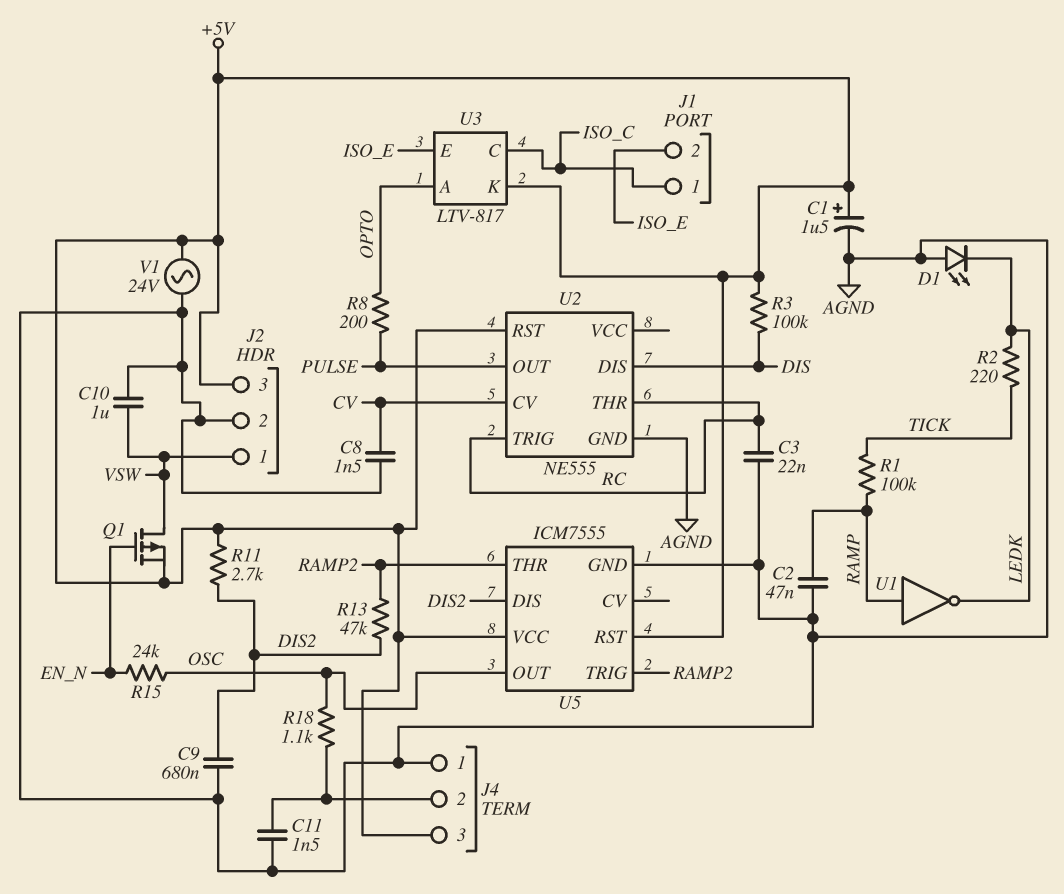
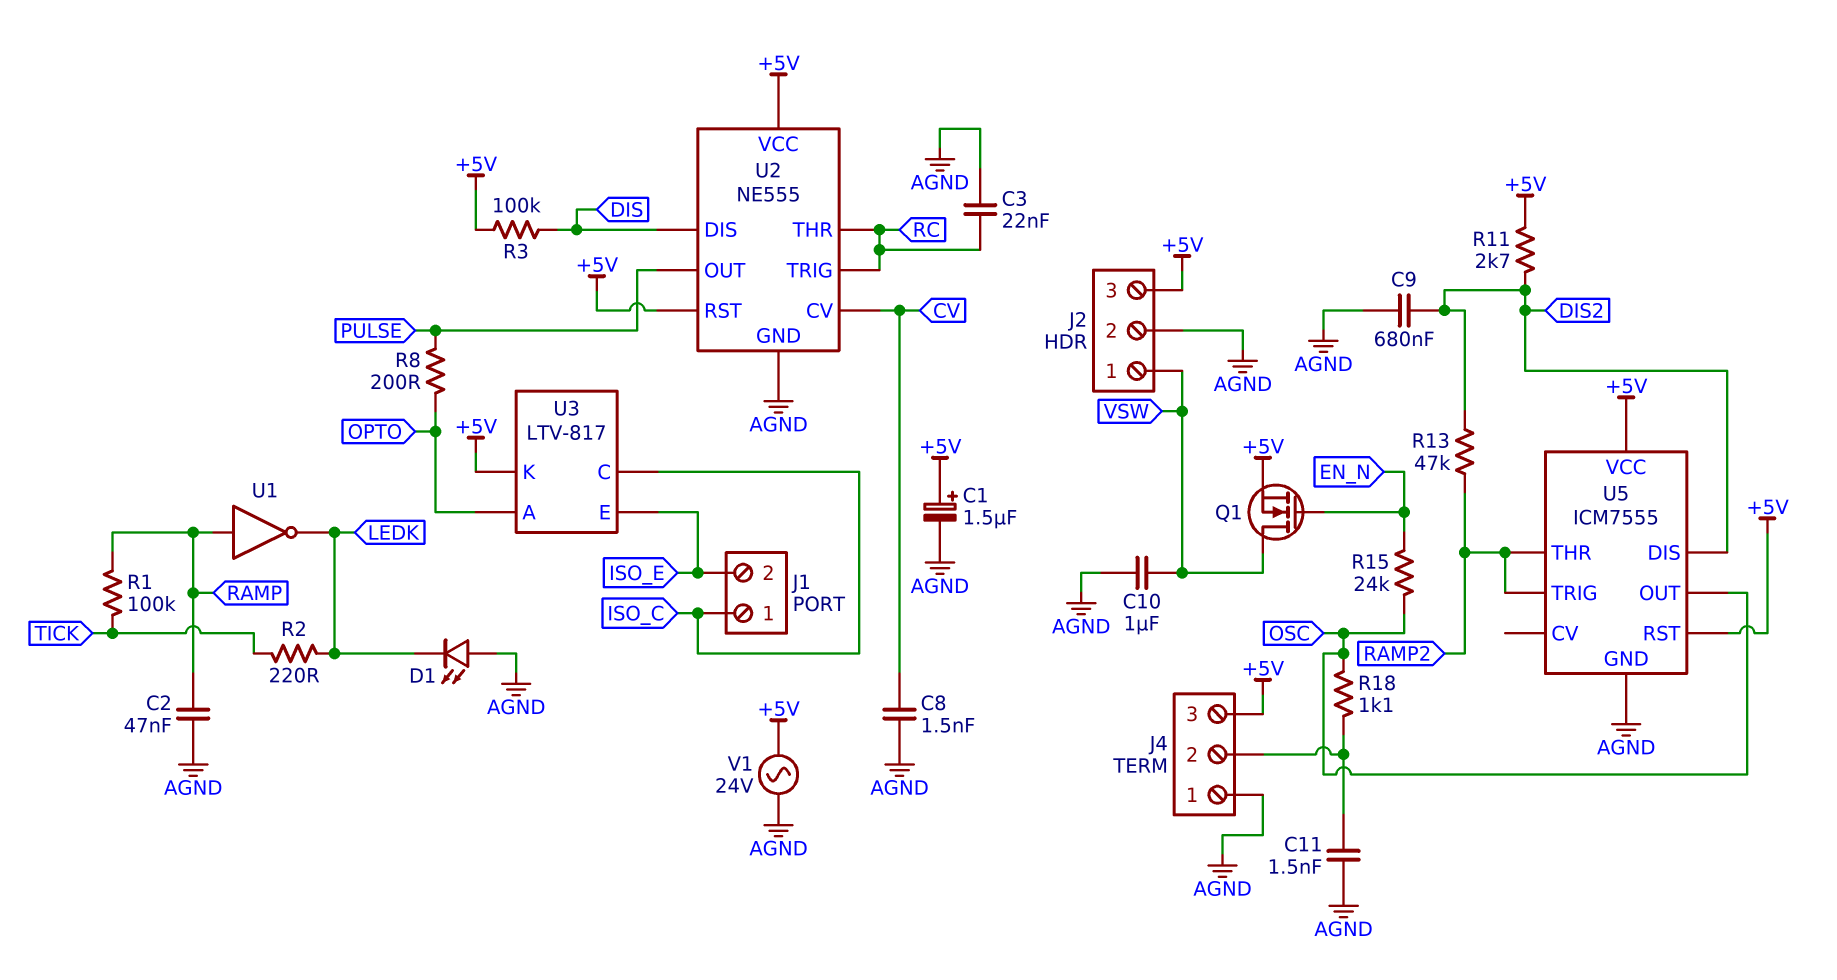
Q1: PMOS (G EN_N, D VSW, S +5V) -> NMOS (G EN_N, D VSW, S +5V)
U2 pin VCC: none -> +5V

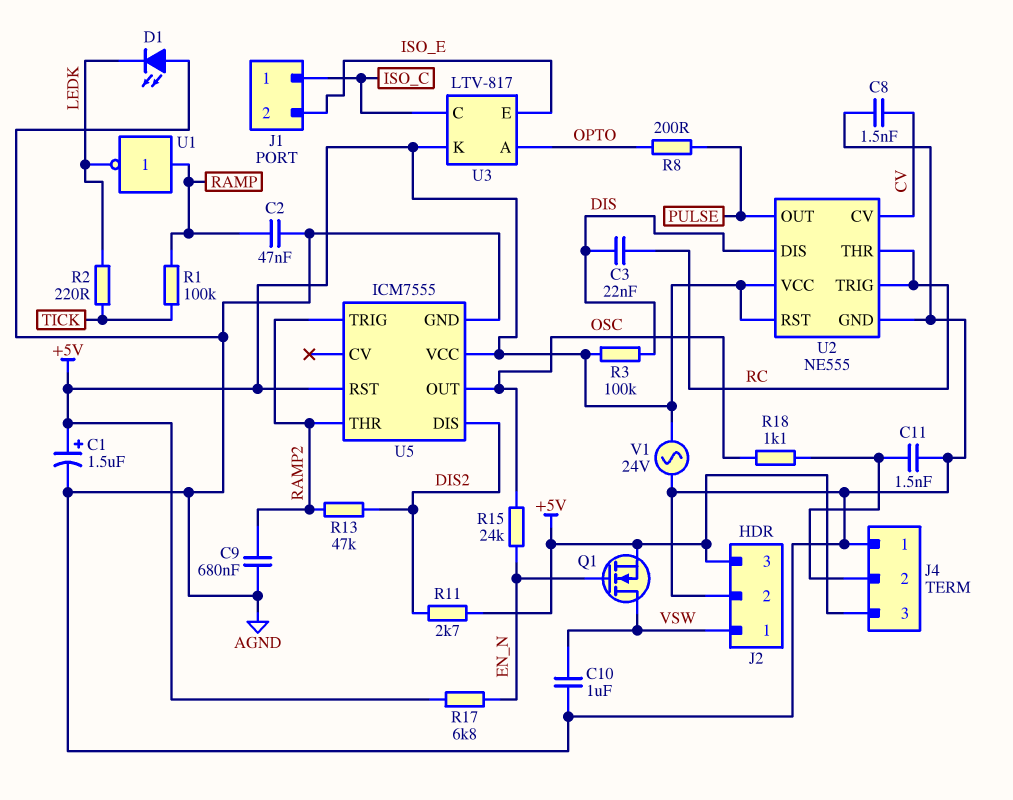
C3: 22nF (AGND, RC) -> 22nF (DIS, RC)
C9: 680nF (AGND, DIS2) -> 680nF (AGND, RAMP2)
R17: none -> 6.8k (+5V, EN_N)

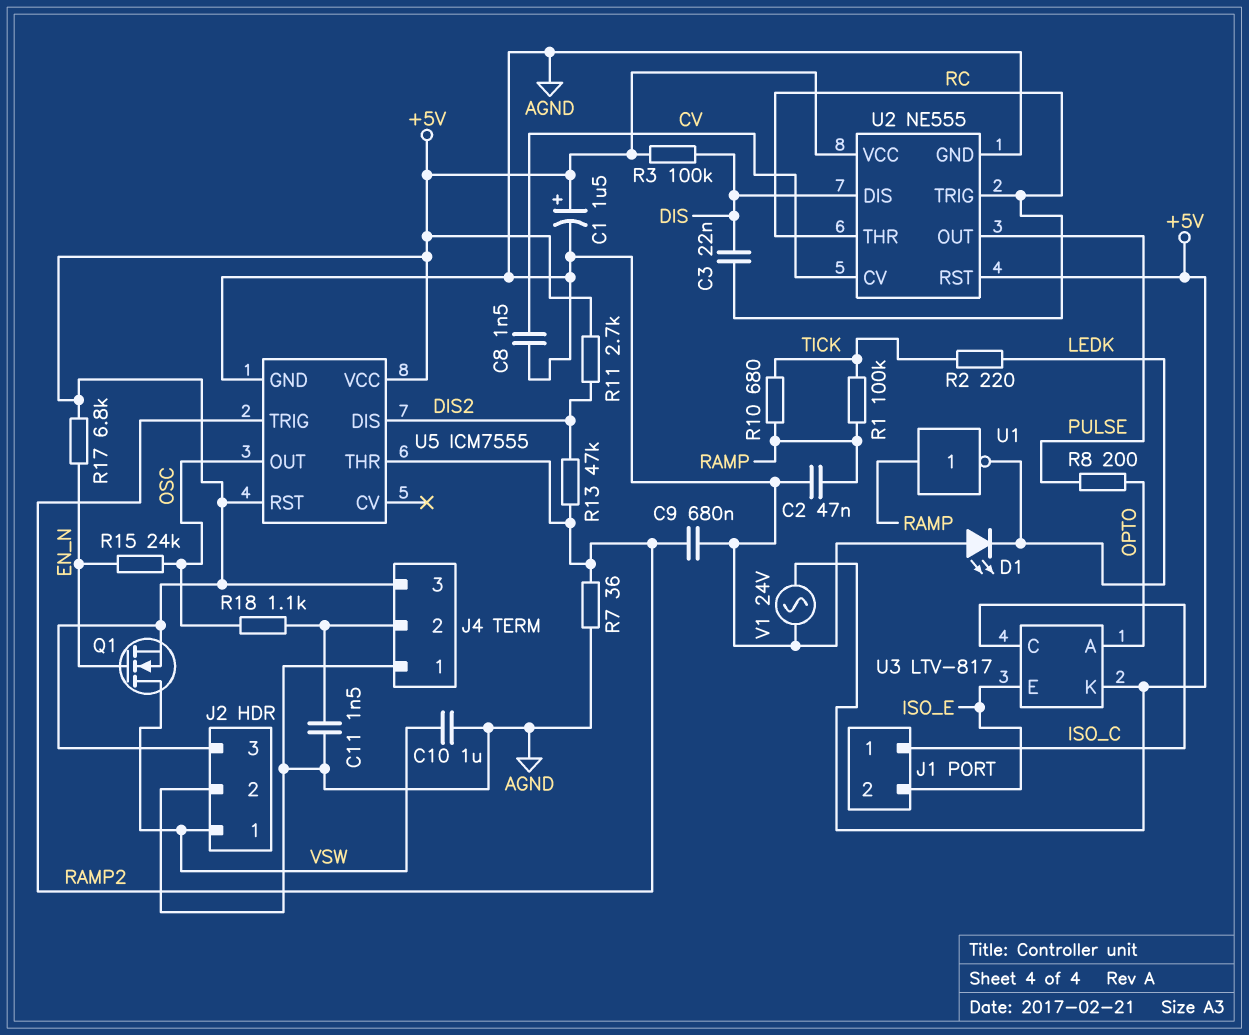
R7: none -> 36 (AGND, RAMP2)
R10: none -> 680 (RAMP, TICK)

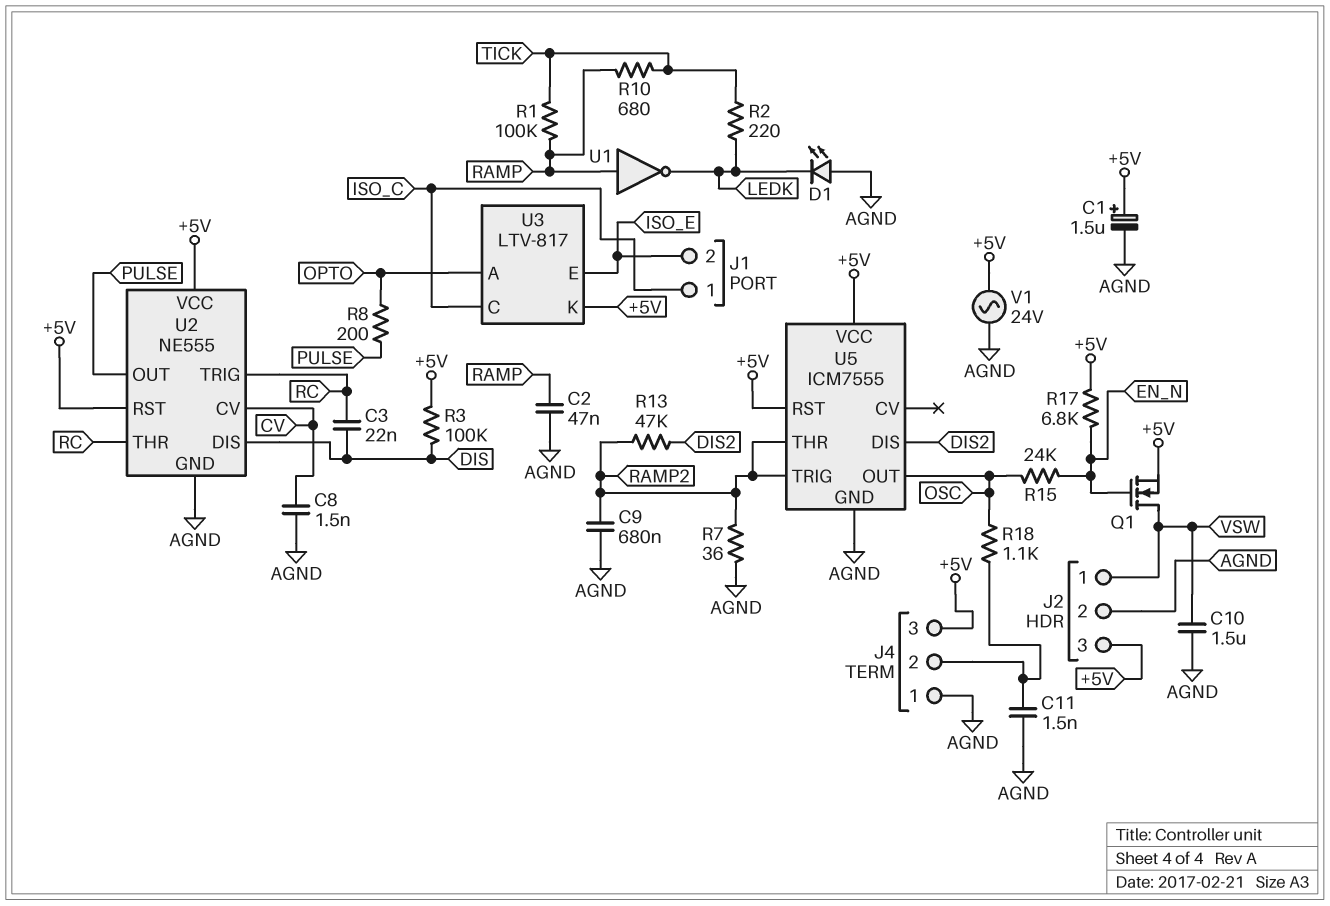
C10: 1uF (AGND, VSW) -> 1.5uF (AGND, VSW)
R11: 2.7k (+5V, DIS2) -> none

